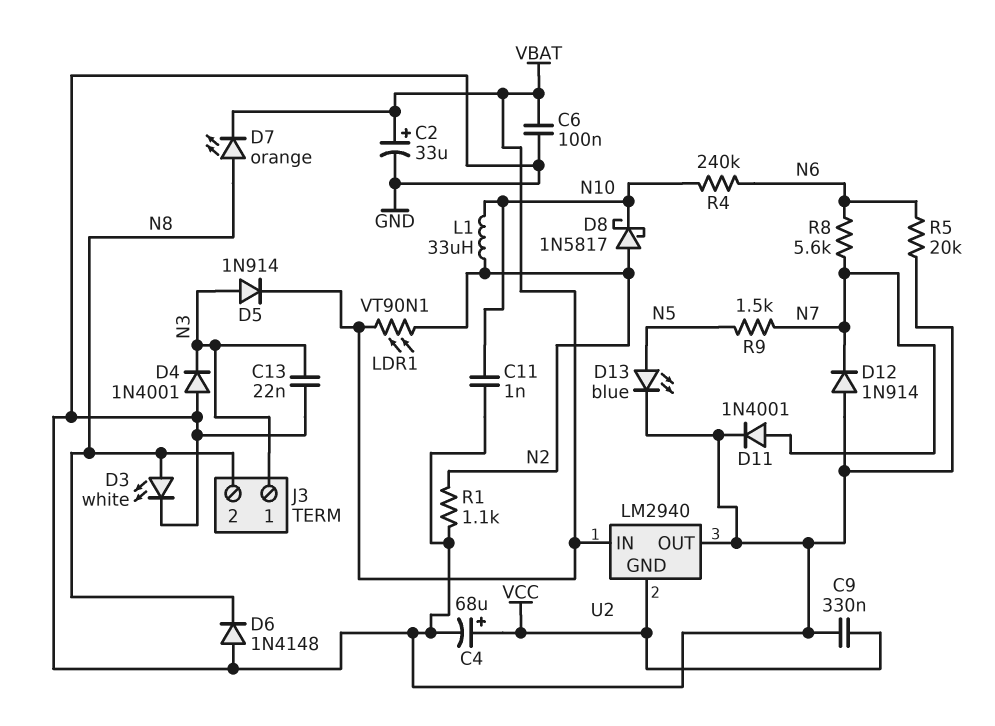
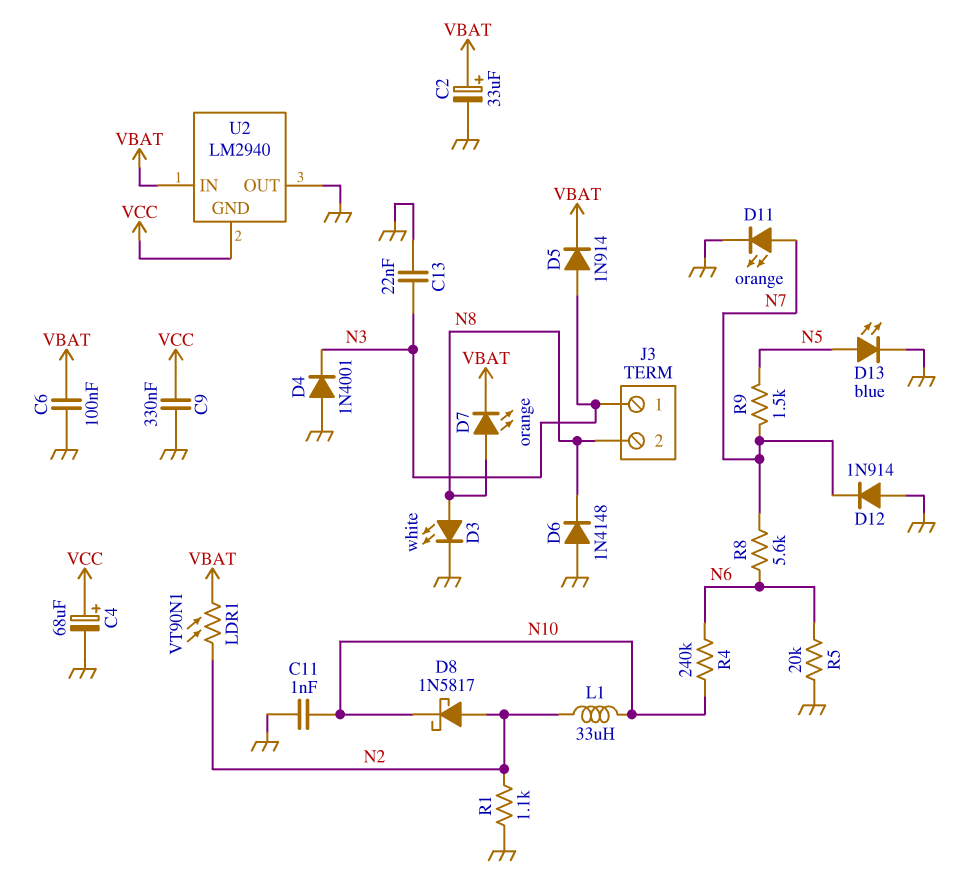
D11: diode 1N4001 (A N7, K GND) -> LED orange (A N7, K GND)

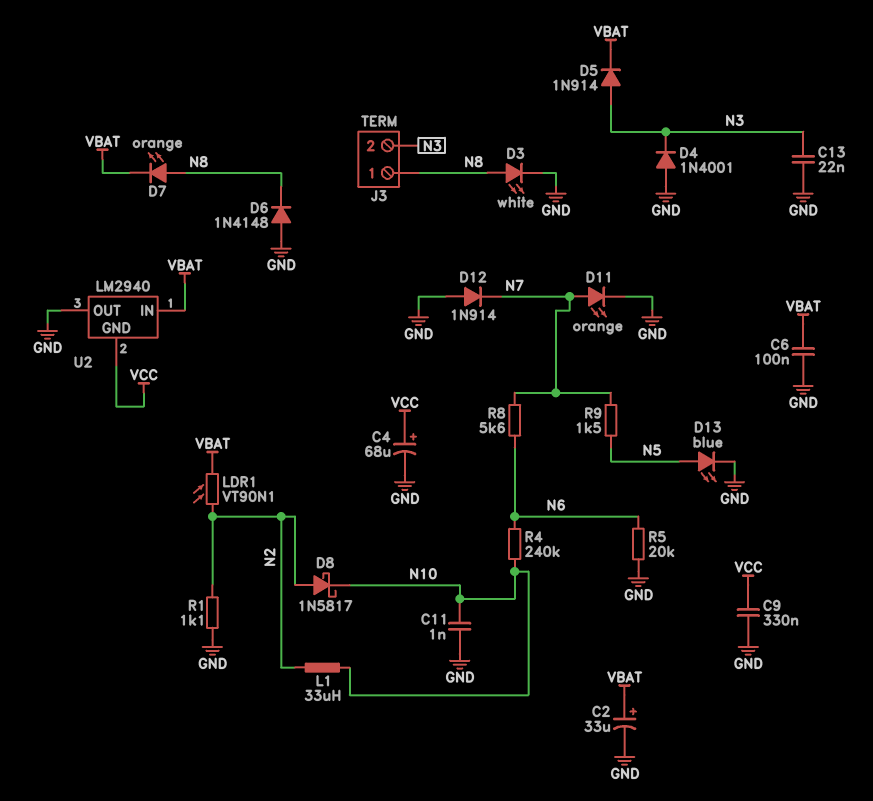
J3 pin 1: N3 -> N8
J3 pin 2: N8 -> N3

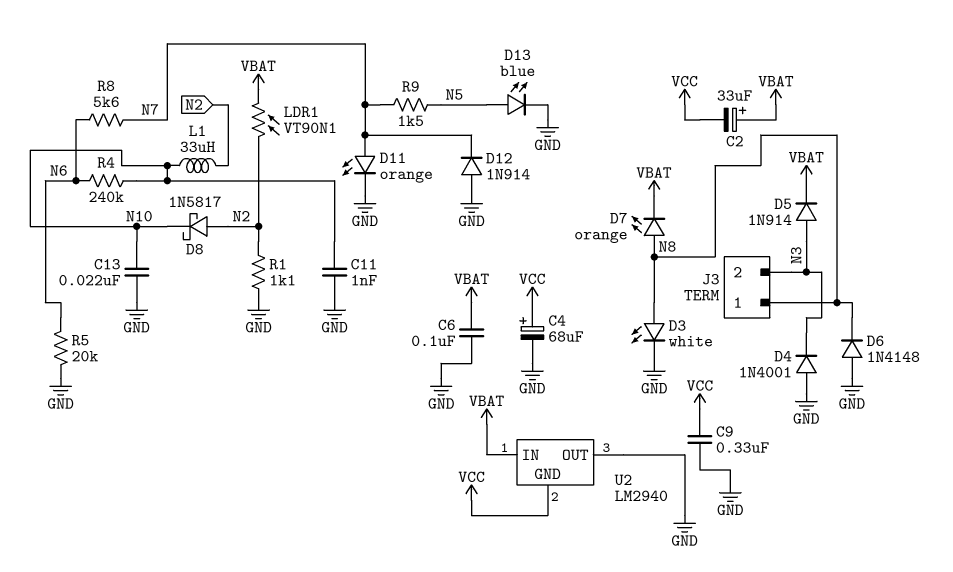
C2: 33uF (plus VBAT, minus GND) -> 33uF (plus VBAT, minus VCC)
C13: 22nF (GND, N3) -> 22nF (GND, N10)

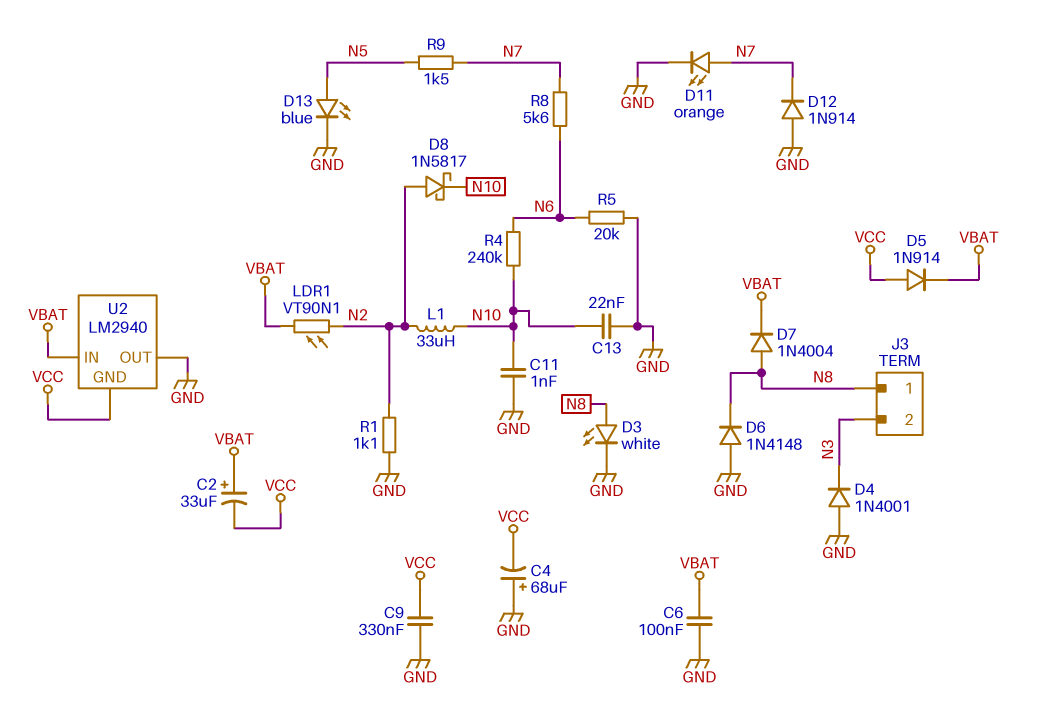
C4: 68uF (plus VCC, minus GND) -> 68uF (plus GND, minus VCC)
D5: diode 1N914 (A N3, K VBAT) -> diode 1N914 (A VCC, K VBAT)
D7: LED orange (A N8, K VBAT) -> diode 1N4004 (A N8, K VBAT)

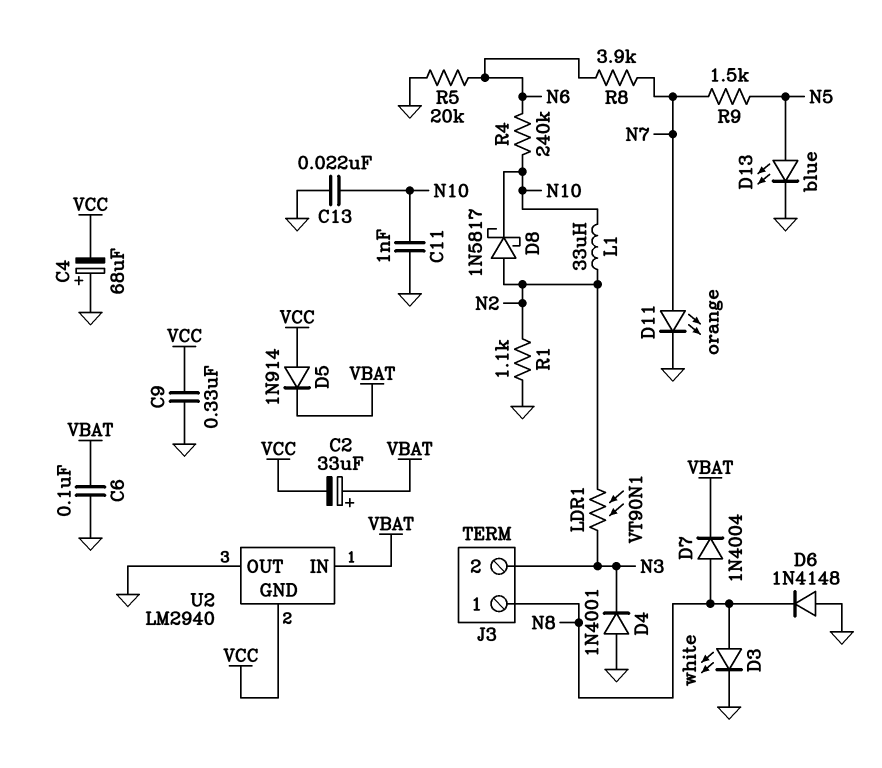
D12: diode 1N914 (A GND, K N7) -> none
LDR1: VT90N1 (N2, VBAT) -> VT90N1 (N2, N3)
R8: 5.6k (N6, N7) -> 3.9k (N6, N7)

